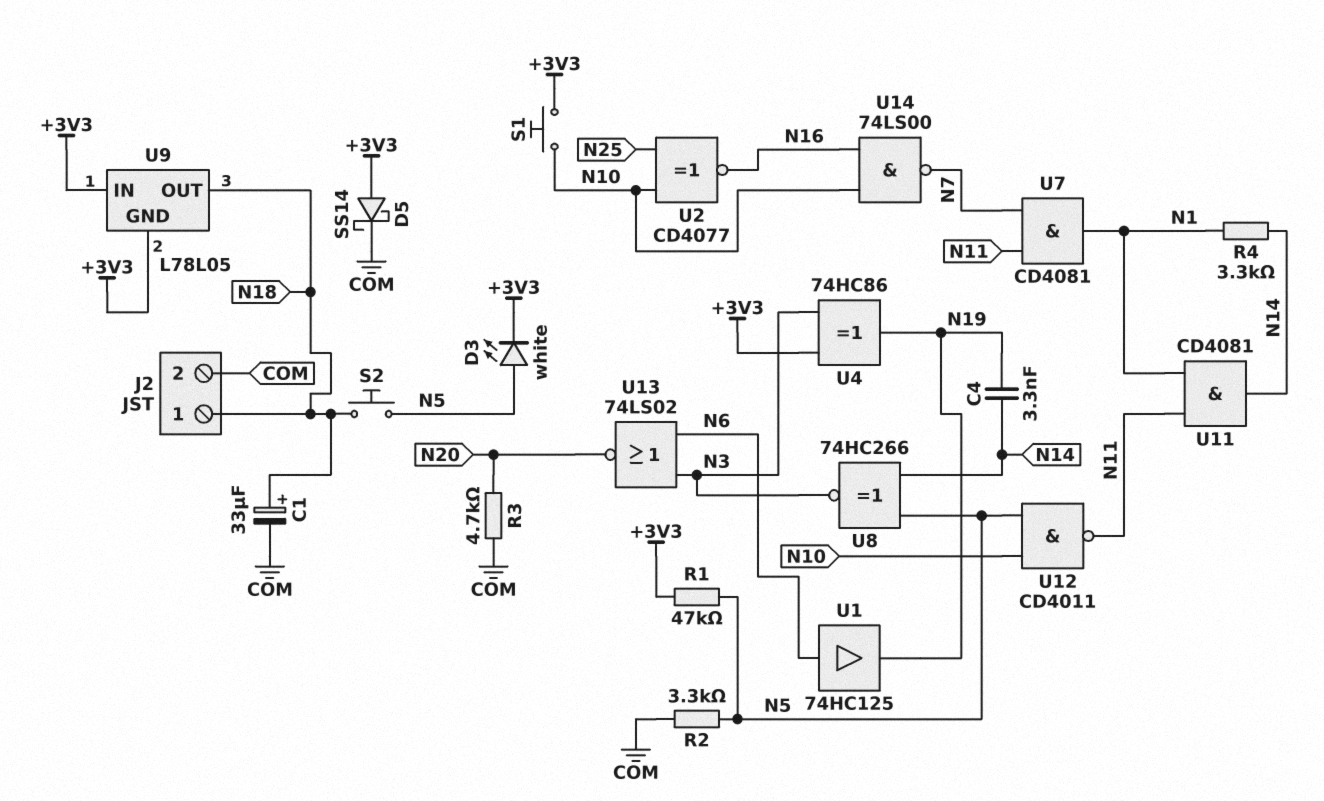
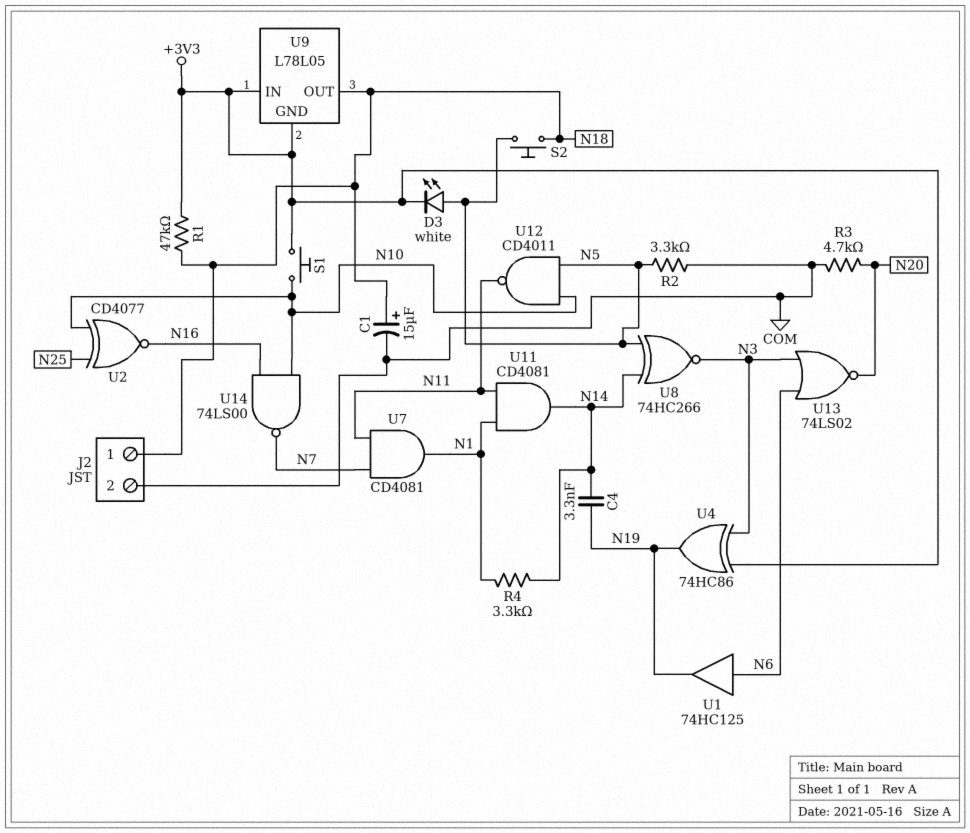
C1: 33uF (plus N18, minus COM) -> 15uF (plus N18, minus COM)
D5: schottky SS14 (A +3V3, K COM) -> none
R1: 47k (+3V3, N5) -> 47k (+3V3, N18)

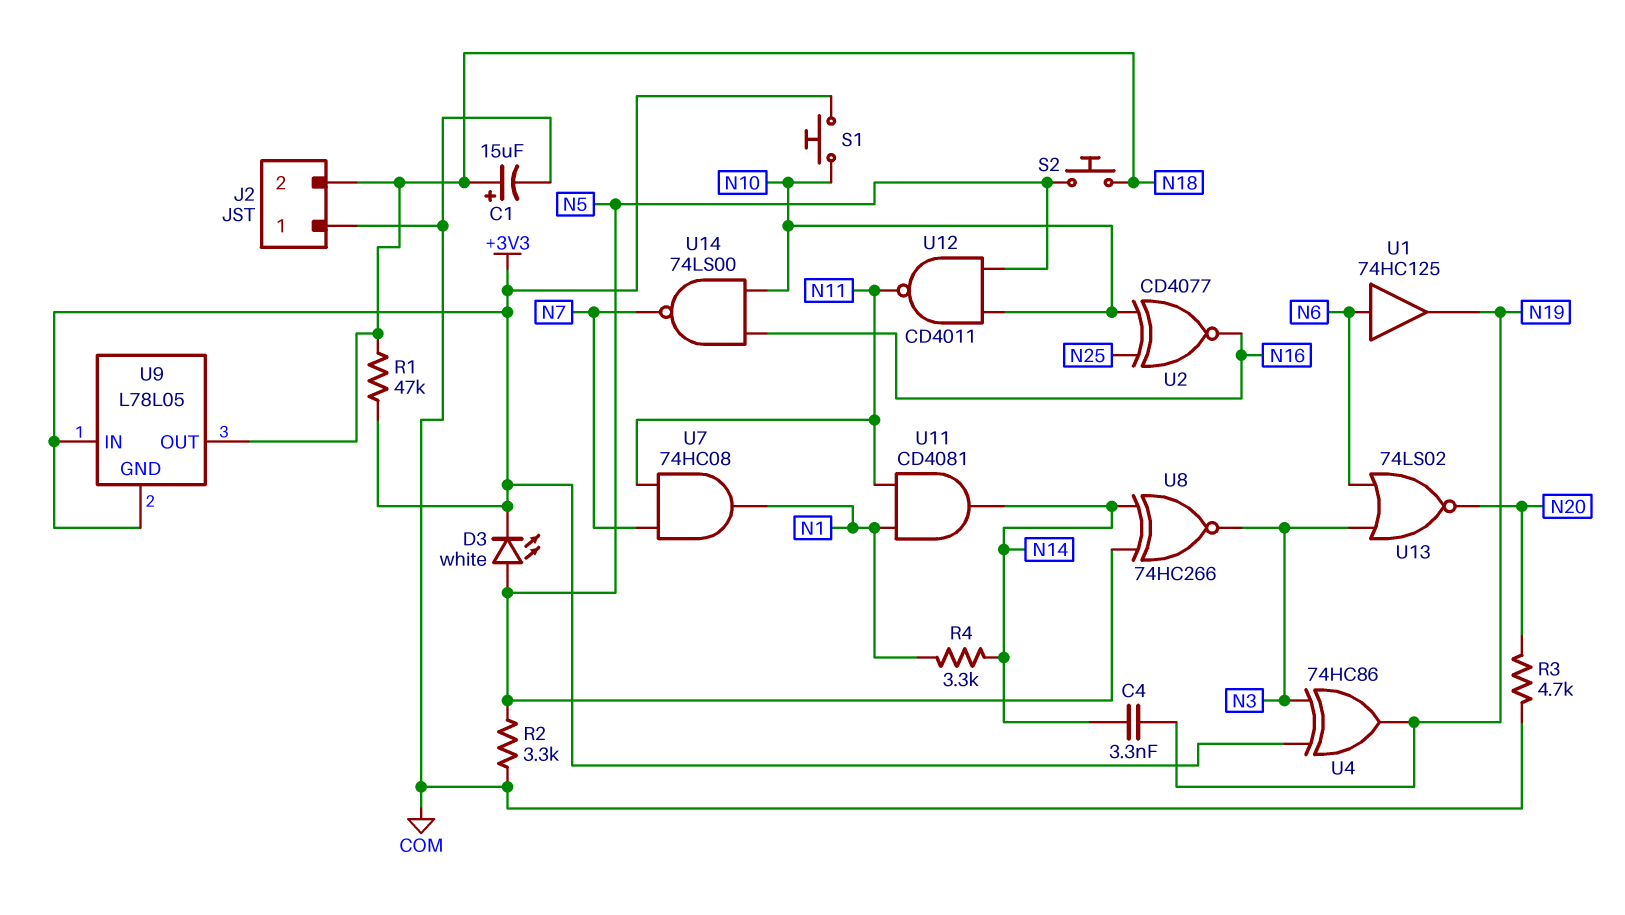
J2 pin 1: N18 -> COM
J2 pin 2: COM -> N18
U7: AND CD4081 (in N7, in N11, out N1) -> AND 74HC08 (in N7, in N11, out N1)

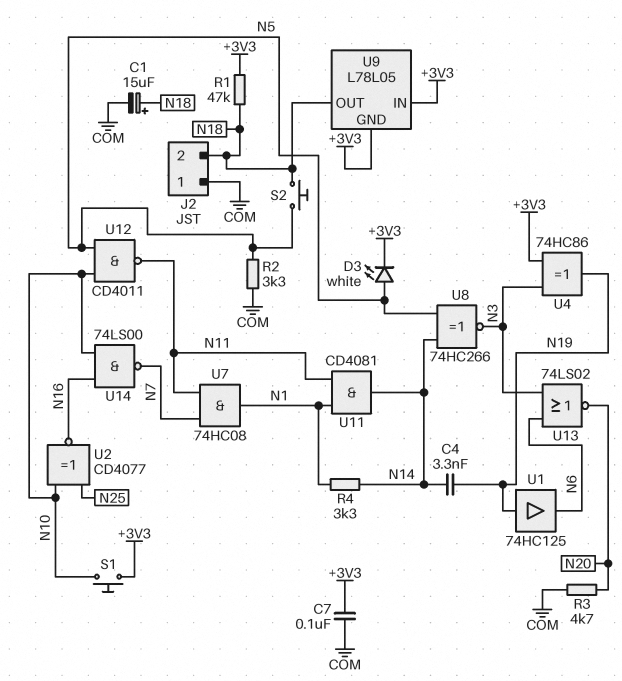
C7: none -> 100nF (+3V3, COM)
U1: buffer 74HC125 (in N6, out N19) -> buffer 74HC125 (in N19, out N6)

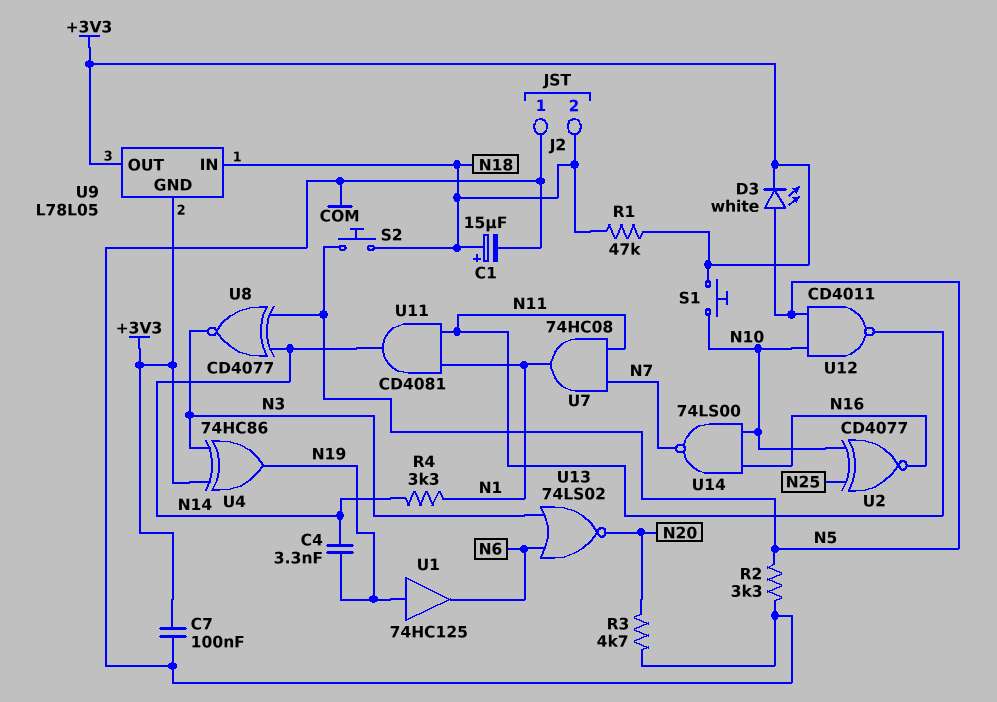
U8: XNOR 74HC266 (in N5, in N14, out N3) -> XNOR CD4077 (in N5, in N14, out N3)
U9 pin IN: +3V3 -> N18
U9 pin OUT: N18 -> +3V3

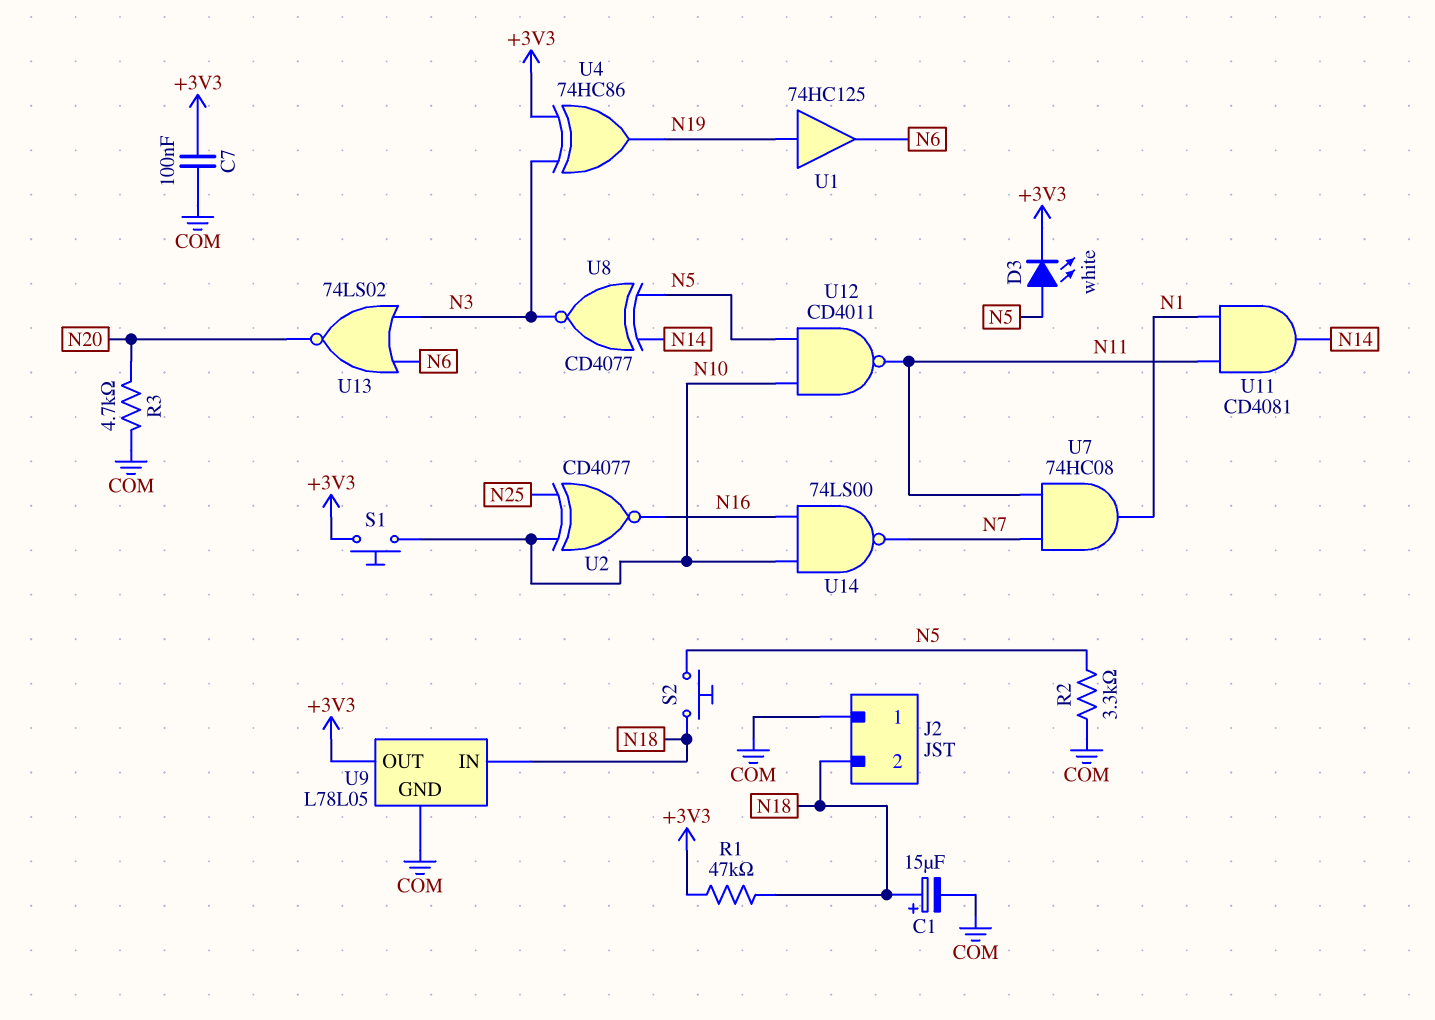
C4: 3.3nF (N14, N19) -> none
R4: 3.3k (N1, N14) -> none
U9 pin GND: +3V3 -> COM

